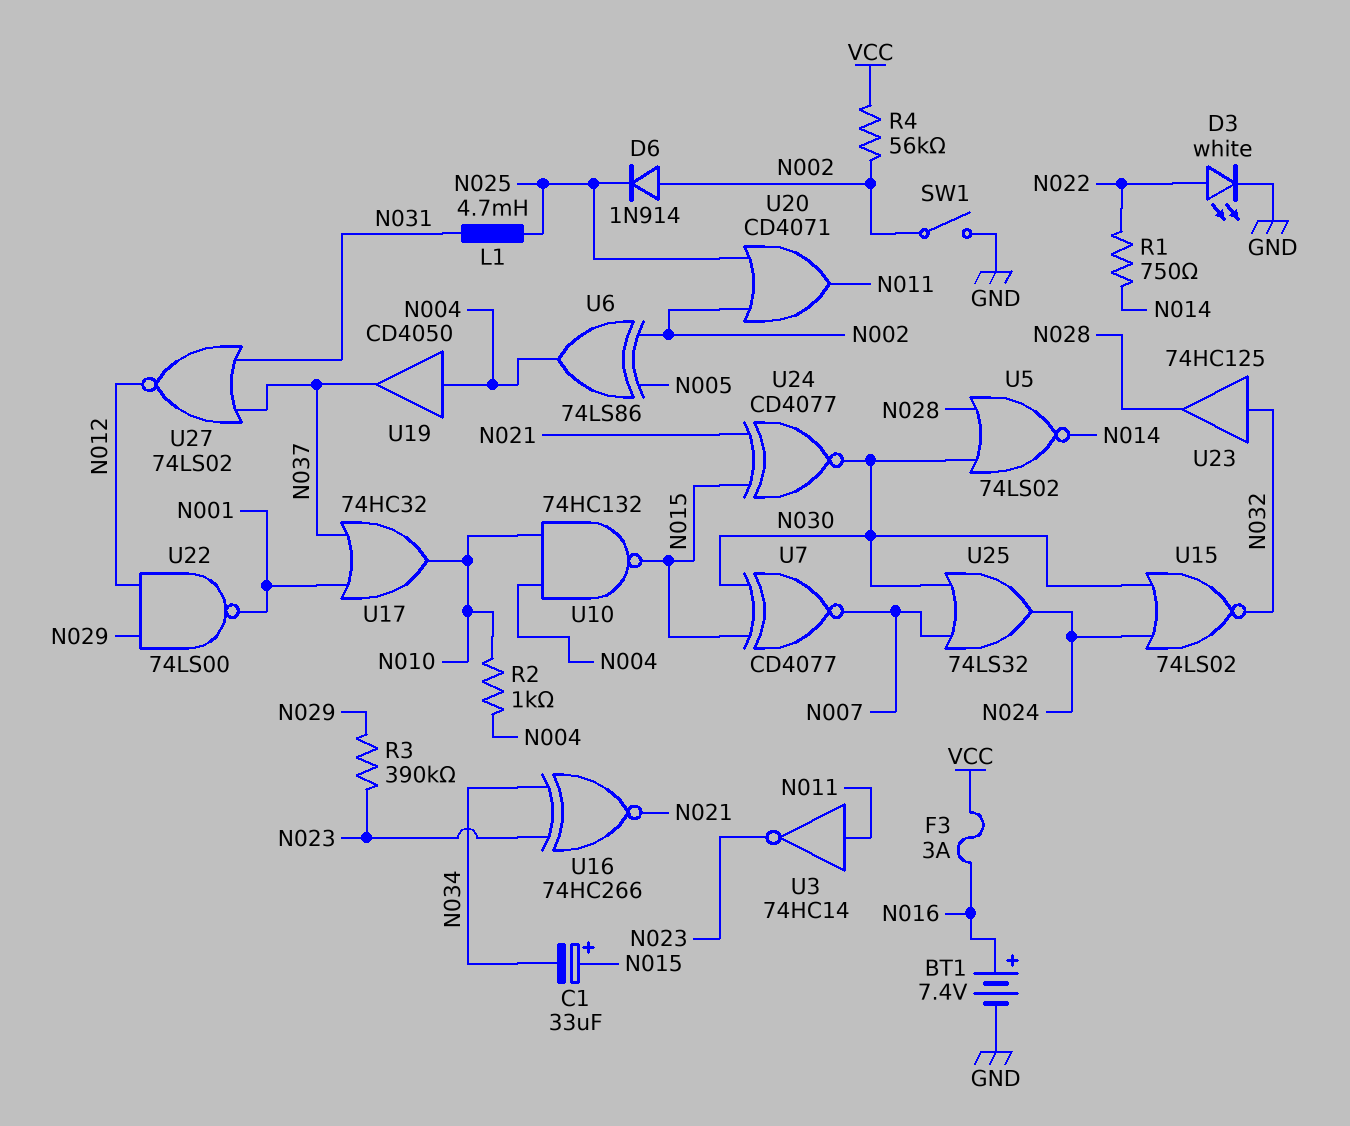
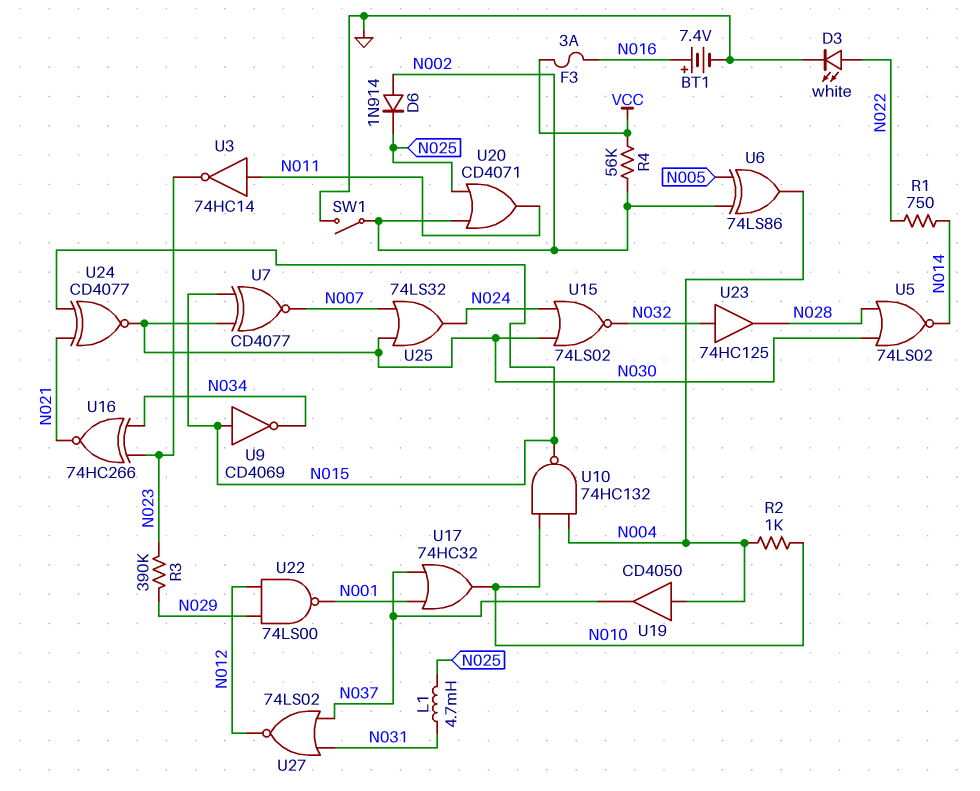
C1: 33uF (plus N015, minus N034) -> none
U9: none -> NOT CD4069 (in N015, out N034)

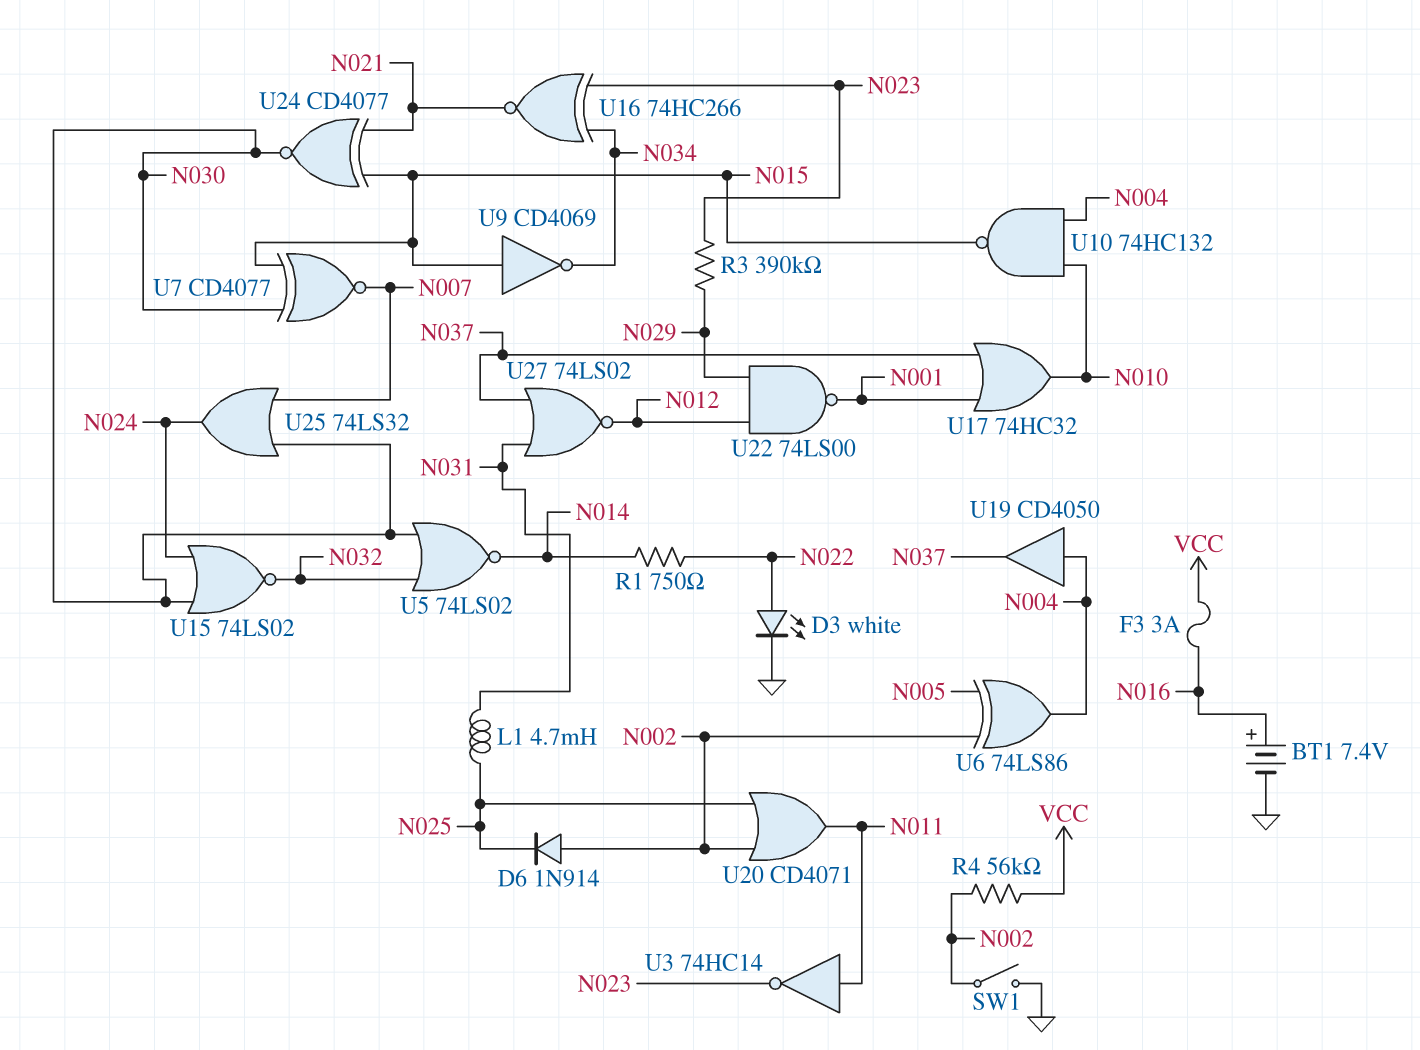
R2: 1k (N004, N010) -> none
U5: NOR 74LS02 (in N028, in N030, out N014) -> NOR 74LS02 (in N030, in N032, out N014)
U23: buffer 74HC125 (in N032, out N028) -> none

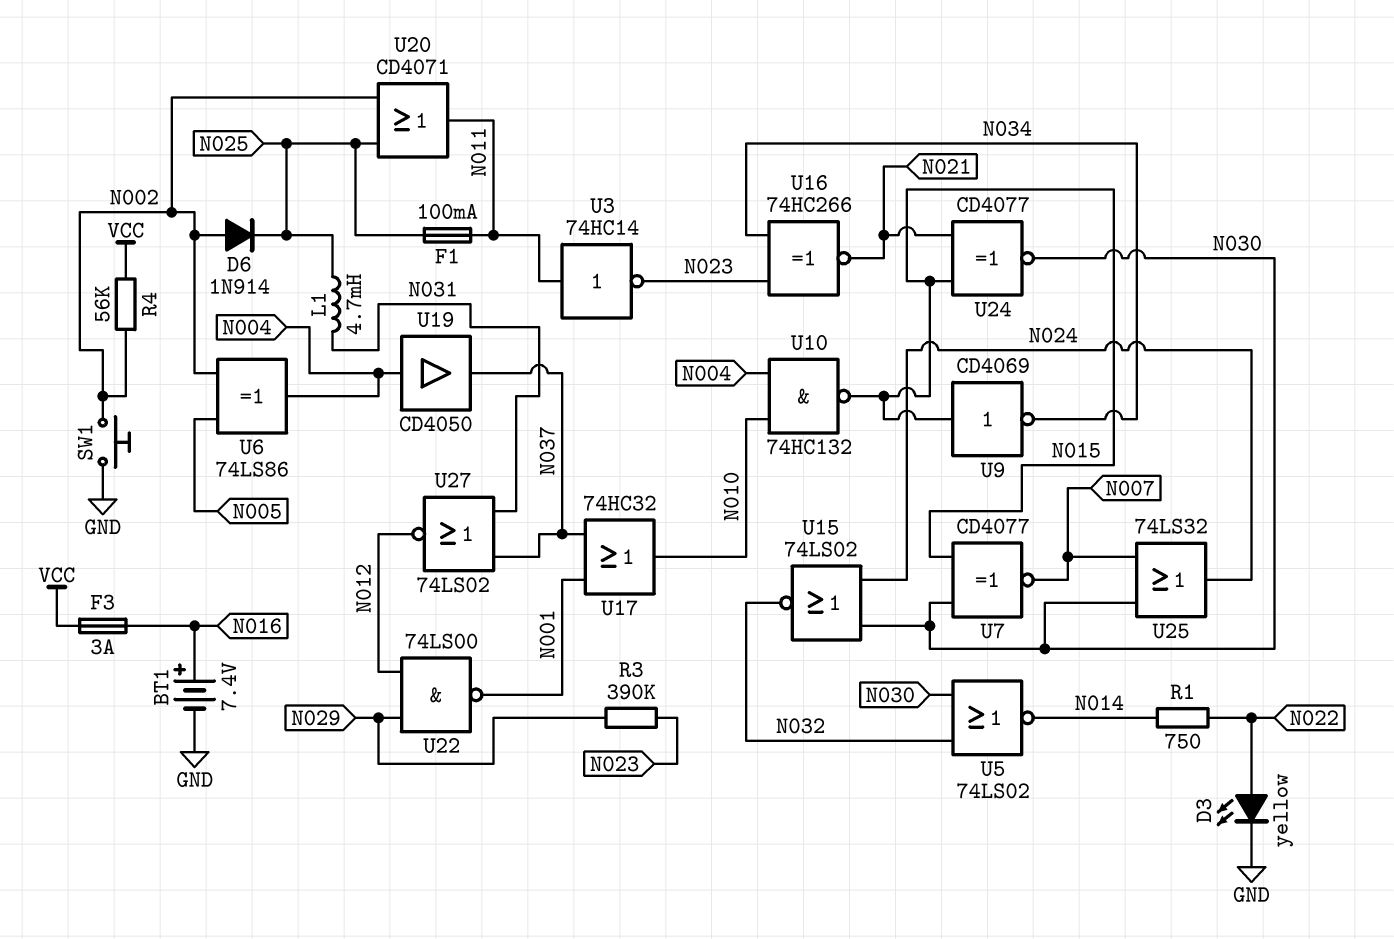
D3: LED white (A N022, K GND) -> LED yellow (A N022, K GND)
F1: none -> 100mA (N011, N025)
SW1: switch (GND, N002) -> button (GND, N002)

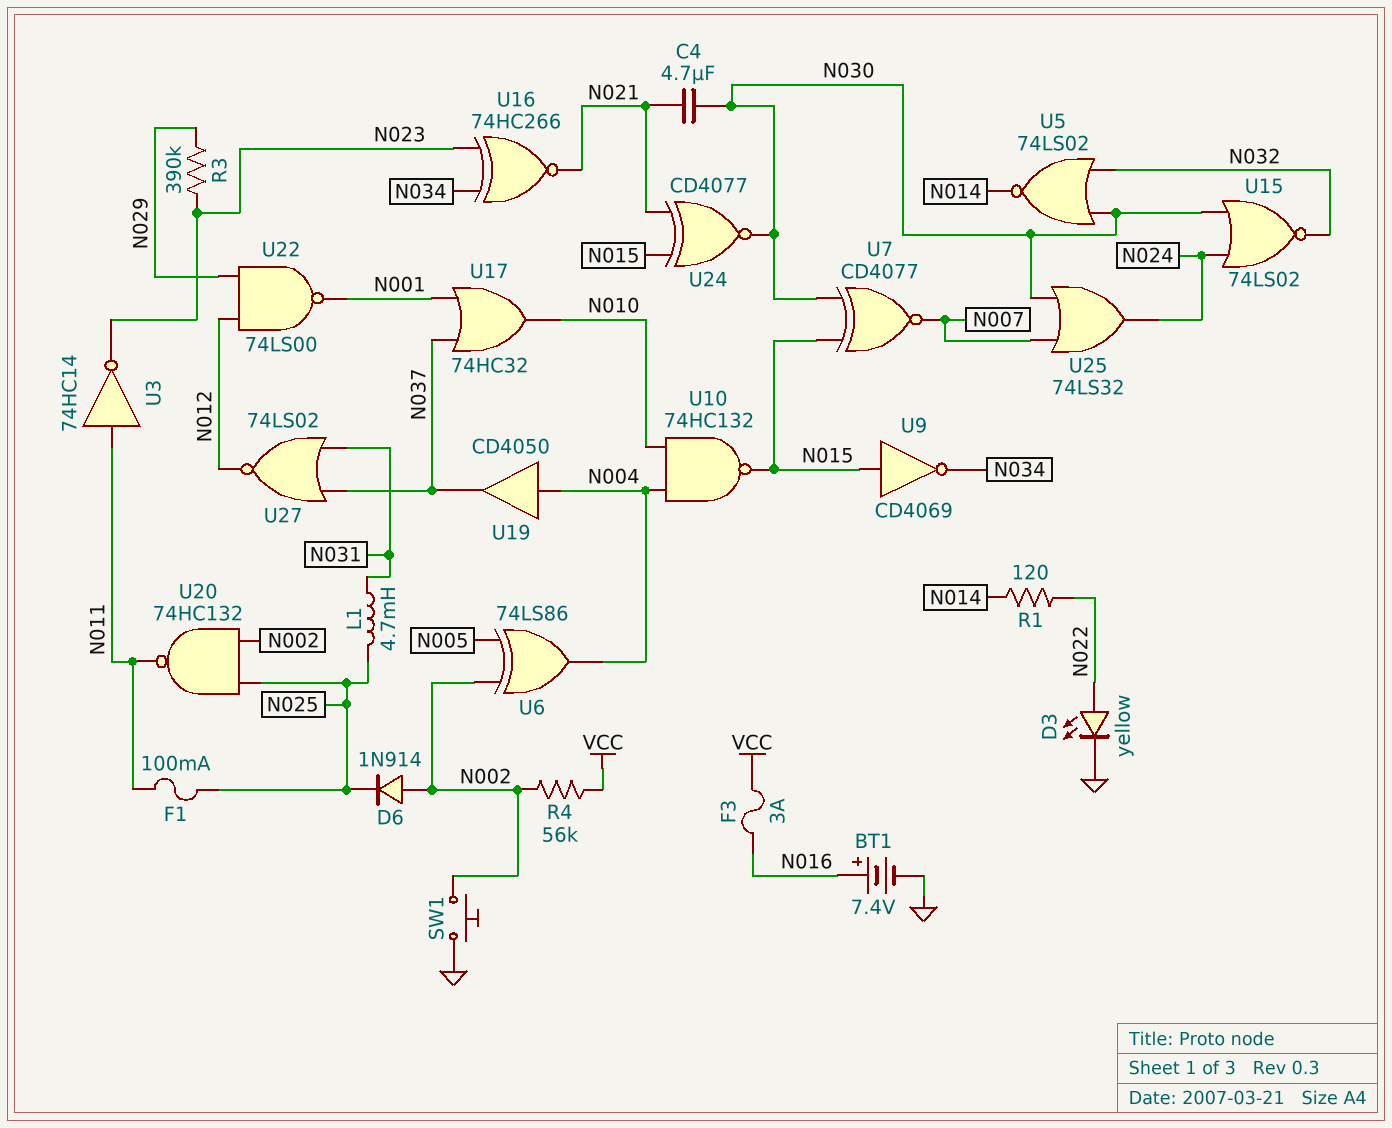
C4: none -> 4.7uF (N021, N030)
R1: 750 (N014, N022) -> 120 (N014, N022)
U20: OR CD4071 (in N002, in N025, out N011) -> NAND 74HC132 (in N002, in N025, out N011)

